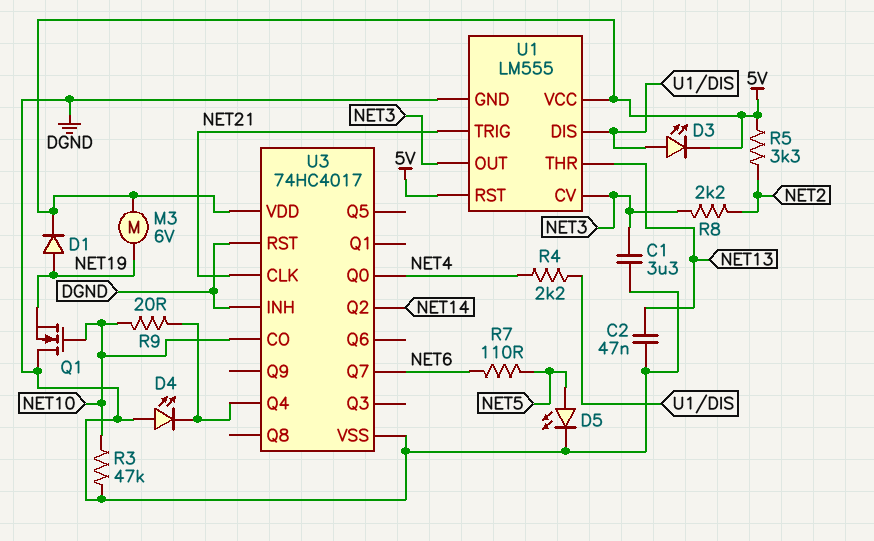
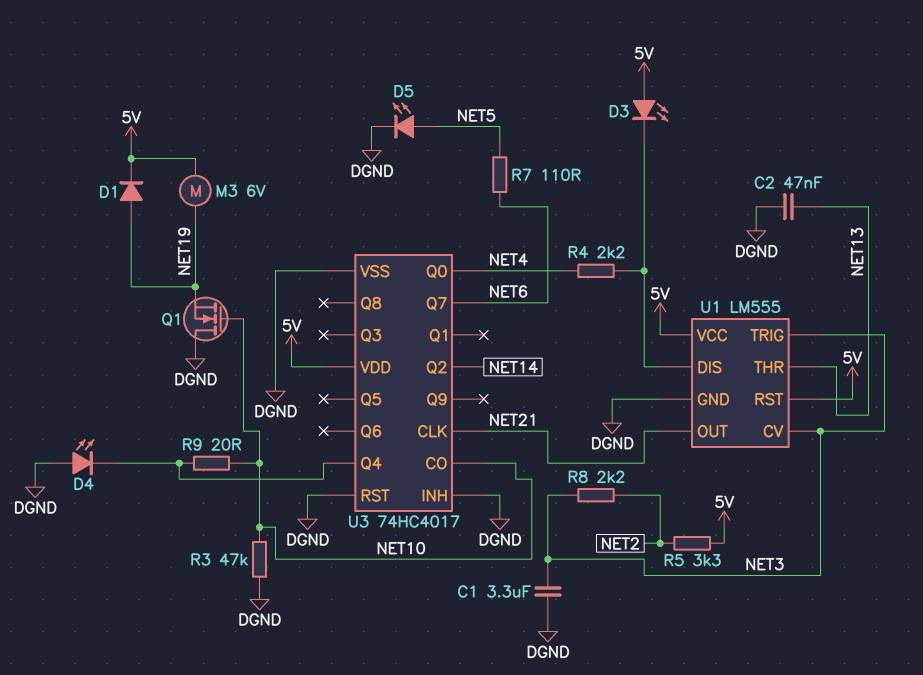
D3: LED (A U1/DIS, K 5V) -> LED (A 5V, K U1/DIS)
U1 pin OUT: NET3 -> NET21
U1 pin TRIG: NET21 -> NET3

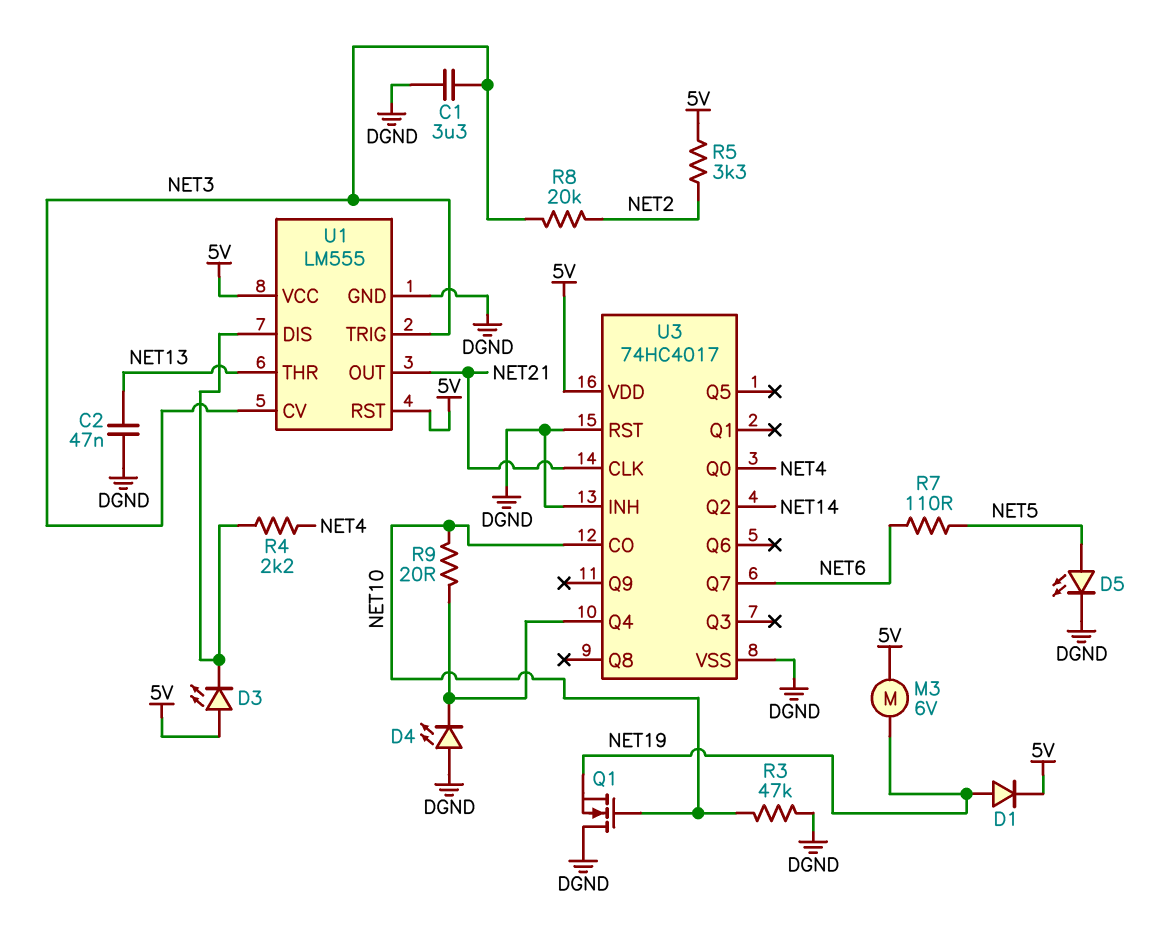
R8: 2.2k (NET2, NET3) -> 20k (NET2, NET3)

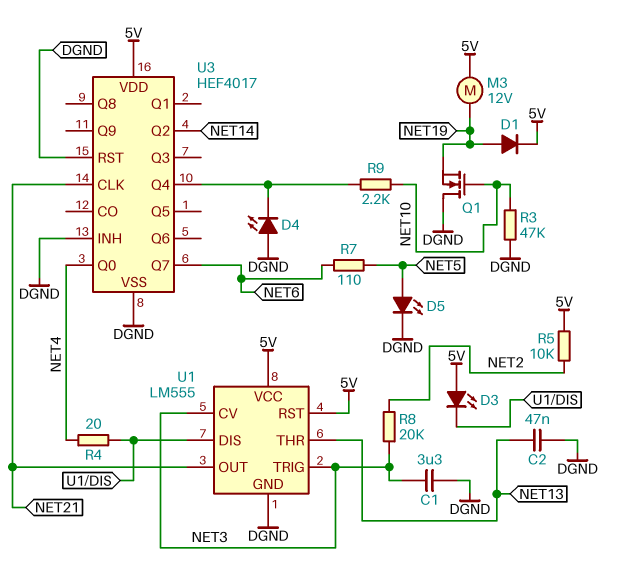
M3: motor 6V (5V, NET19) -> motor 12V (5V, NET19)
R4: 2.2k (NET4, U1/DIS) -> 20 (NET4, U1/DIS)
R5: 3.3k (5V, NET2) -> 10k (5V, NET2)
R9: 20 (NET10, U3/Q4) -> 2.2k (NET10, U3/Q4)
U3: 74HC4017 -> HEF4017
U3 pin CO: NET10 -> none

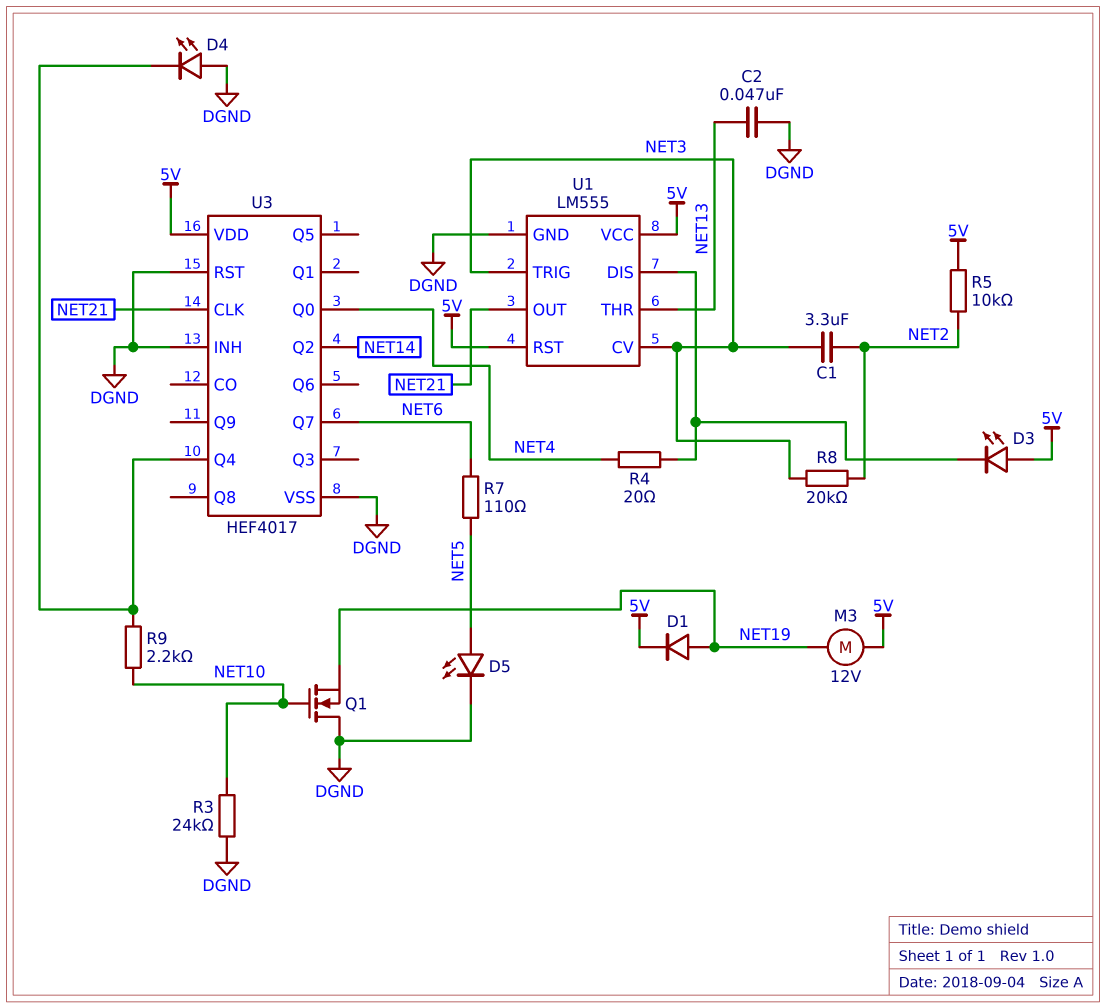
C1: 3.3uF (DGND, NET3) -> 3.3uF (NET2, NET3)
R3: 47k (DGND, NET10) -> 24k (DGND, NET10)

